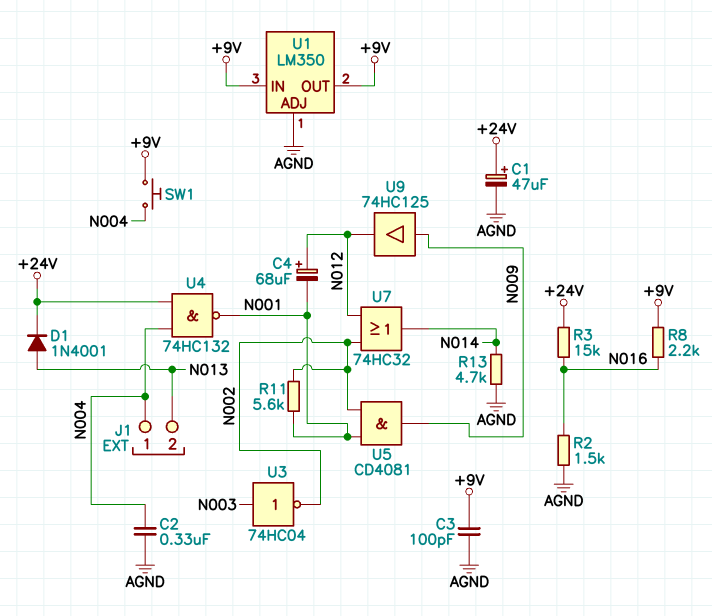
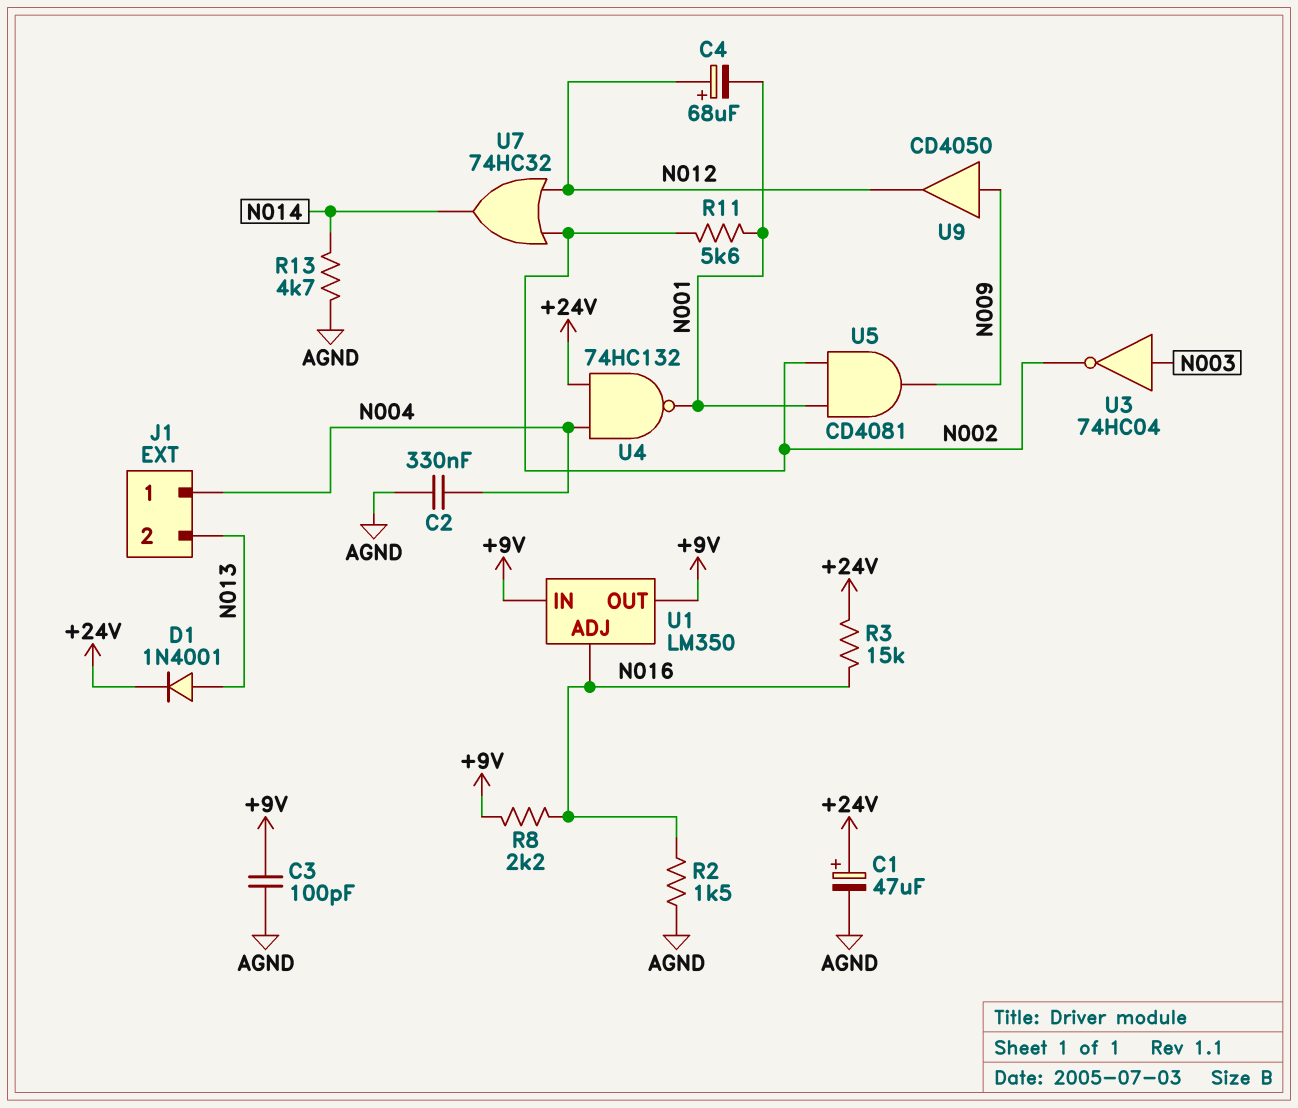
SW1: button (+9V, N004) -> none
U1 pin ADJ: AGND -> N016
U9: buffer 74HC125 (in N009, out N012) -> buffer CD4050 (in N009, out N012)

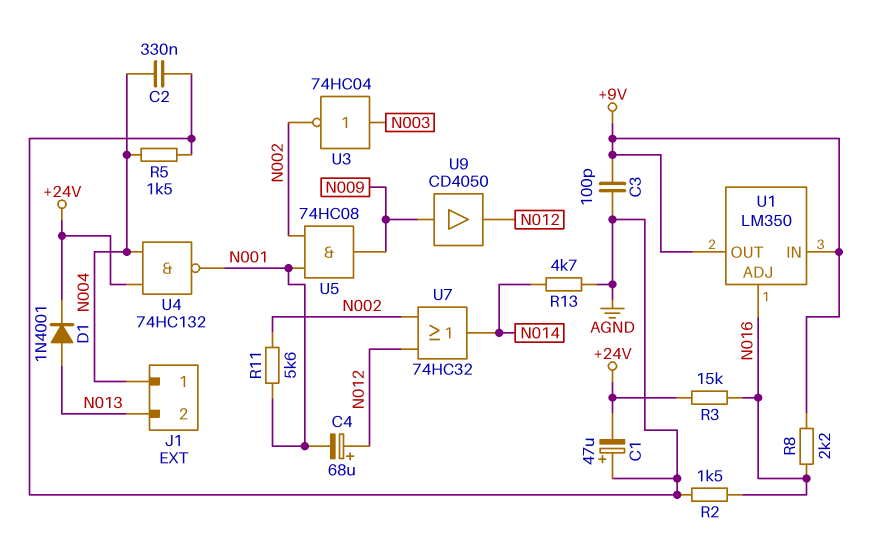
C1: 47uF (plus +24V, minus AGND) -> 47uF (plus AGND, minus +24V)
R5: none -> 1.5k (AGND, N004)
U5: AND CD4081 (in N001, in N002, out N009) -> AND 74HC08 (in N001, in N002, out N009)

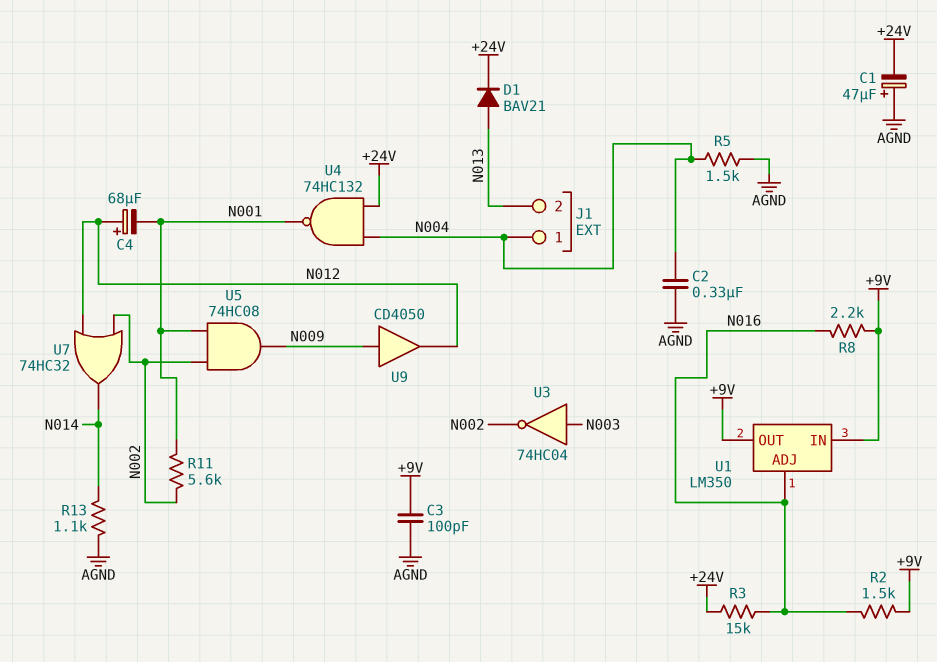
D1: diode 1N4001 (A N013, K +24V) -> diode BAV21 (A N013, K +24V)
R2: 1.5k (AGND, N016) -> 1.5k (+9V, N016)
R13: 4.7k (AGND, N014) -> 1.1k (AGND, N014)

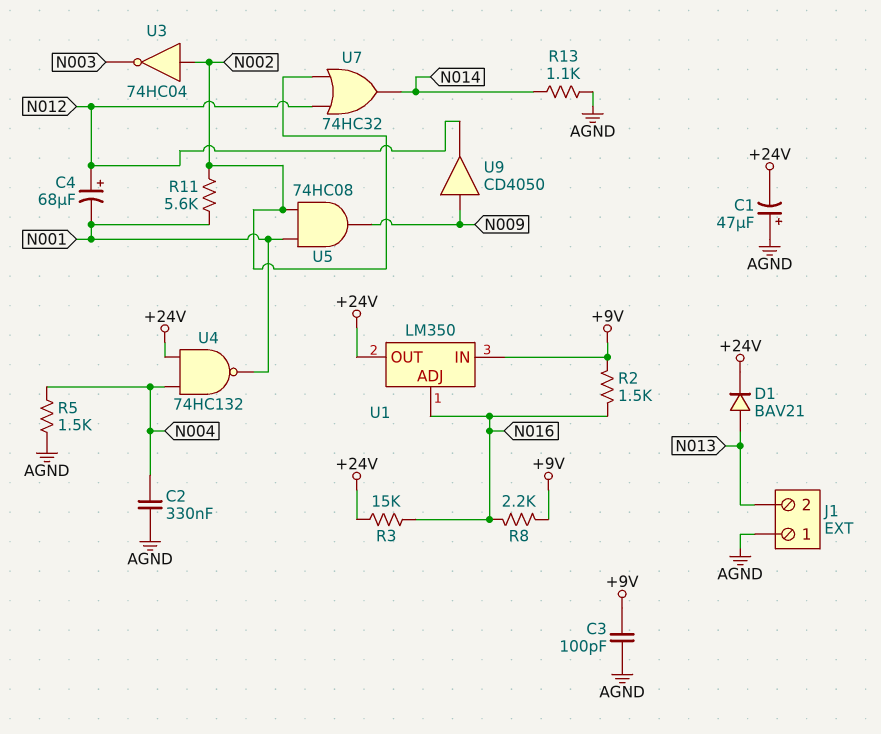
J1 pin 1: N004 -> AGND
U1 pin OUT: +9V -> +24V
U3: NOT 74HC04 (in N003, out N002) -> NOT 74HC04 (in N002, out N003)

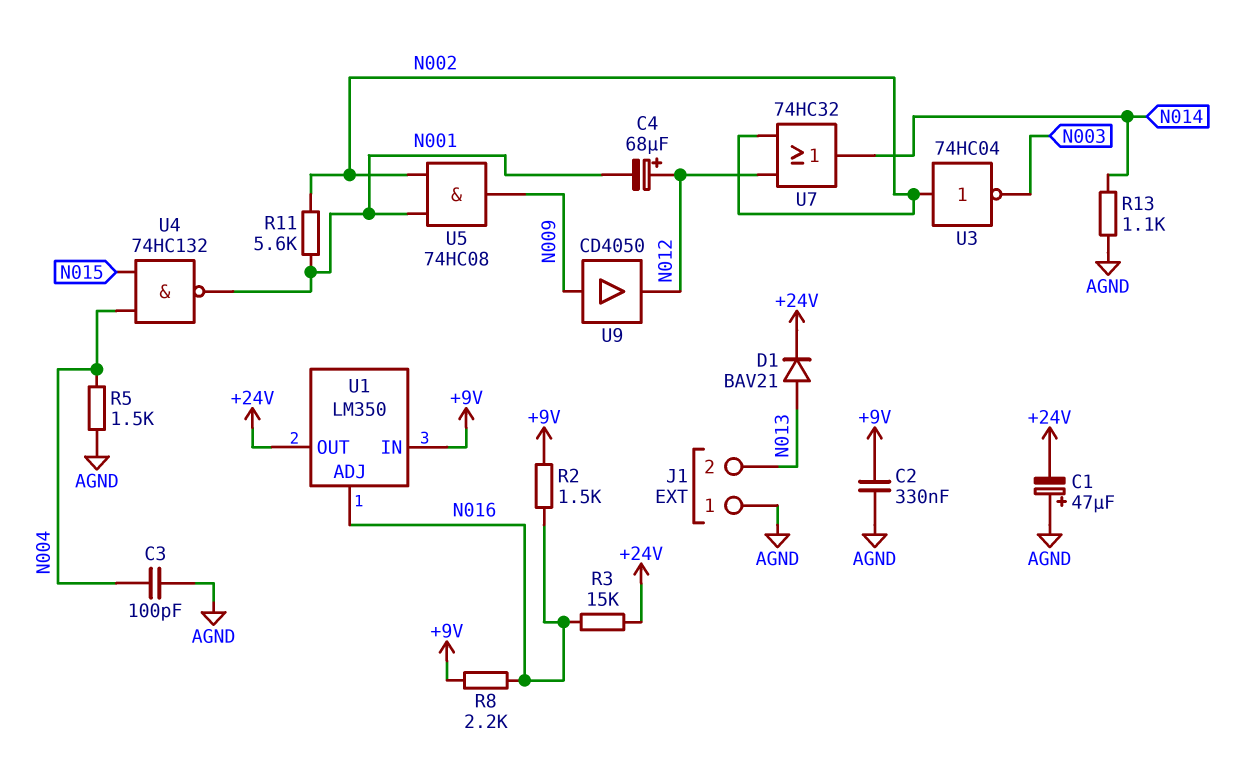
C2: 330nF (AGND, N004) -> 330nF (+9V, AGND)
C3: 100pF (+9V, AGND) -> 100pF (AGND, N004)
U4: NAND 74HC132 (in +24V, in N004, out N001) -> NAND 74HC132 (in N004, in N015, out N001)

